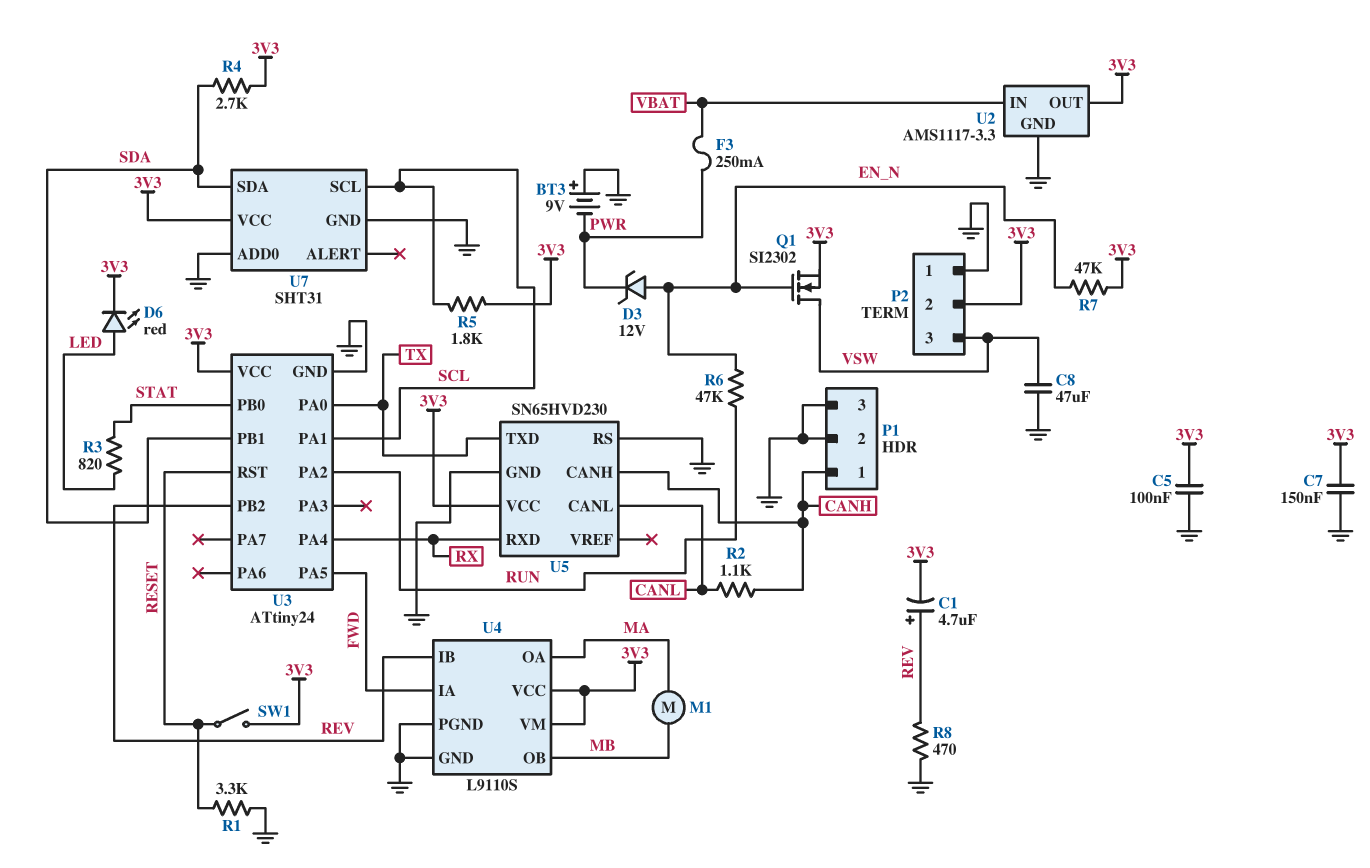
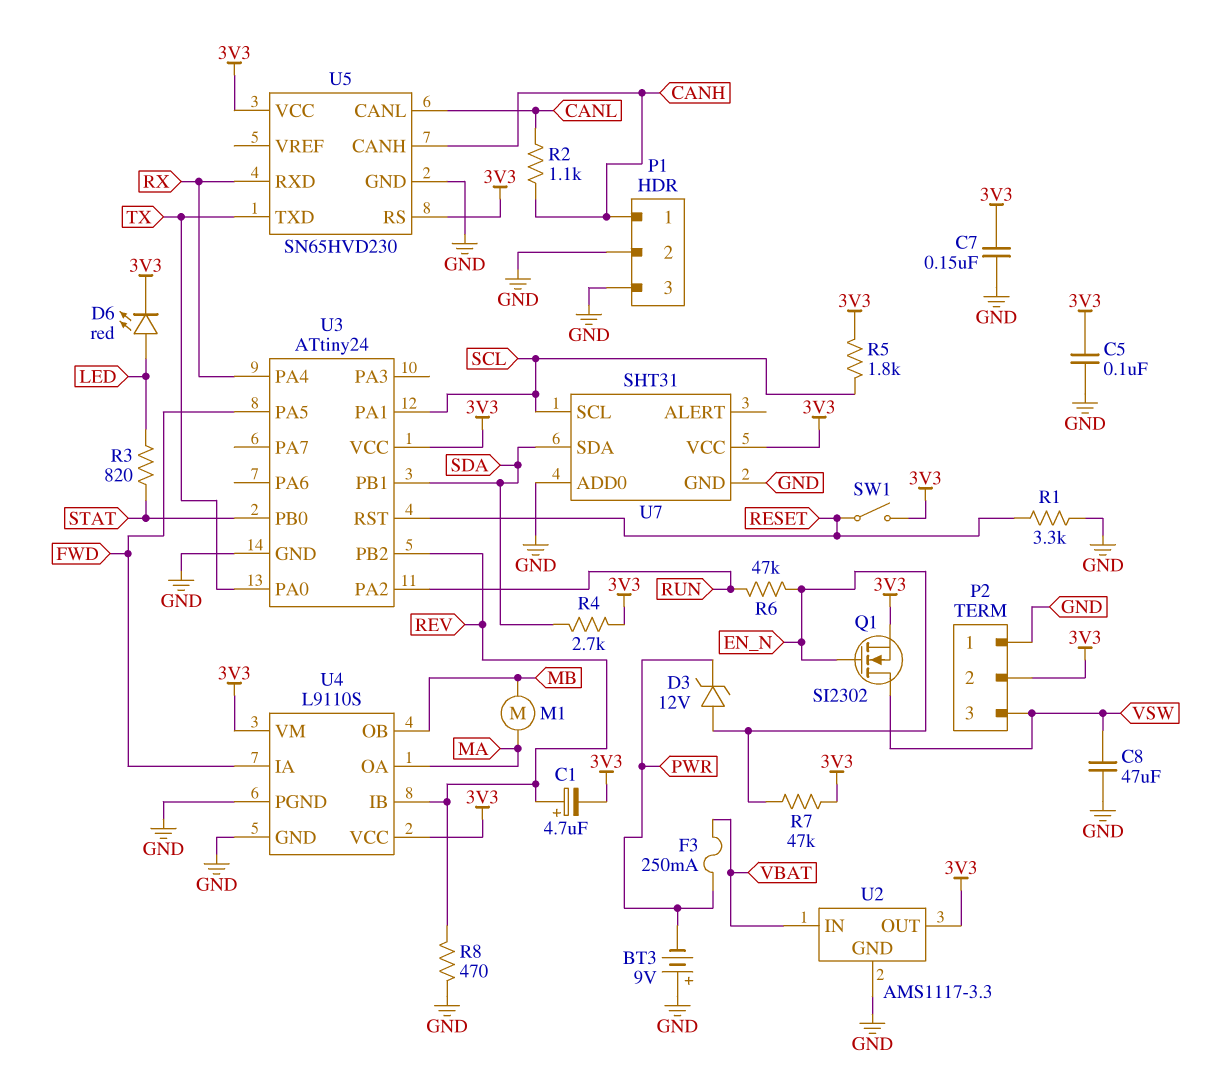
U5 pin RS: GND -> 3V3

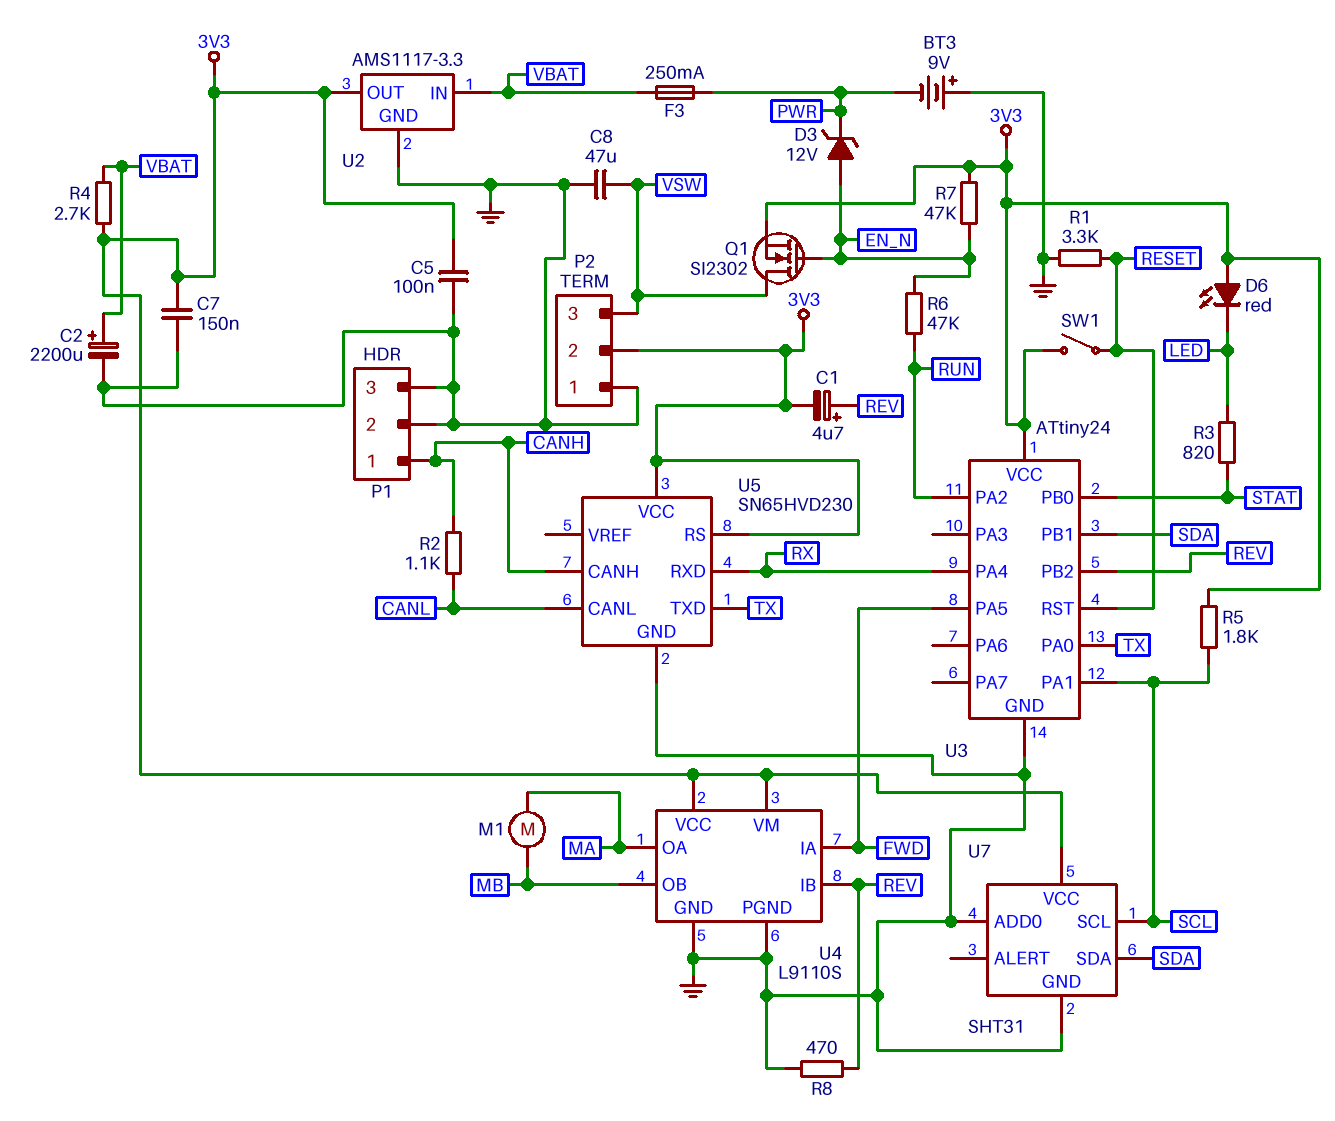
C2: none -> 2200uF (plus VBAT, minus GND)
D6: LED red (A LED, K 3V3) -> LED red (A 3V3, K LED)
R4: 2.7k (3V3, SDA) -> 2.7k (3V3, VBAT)

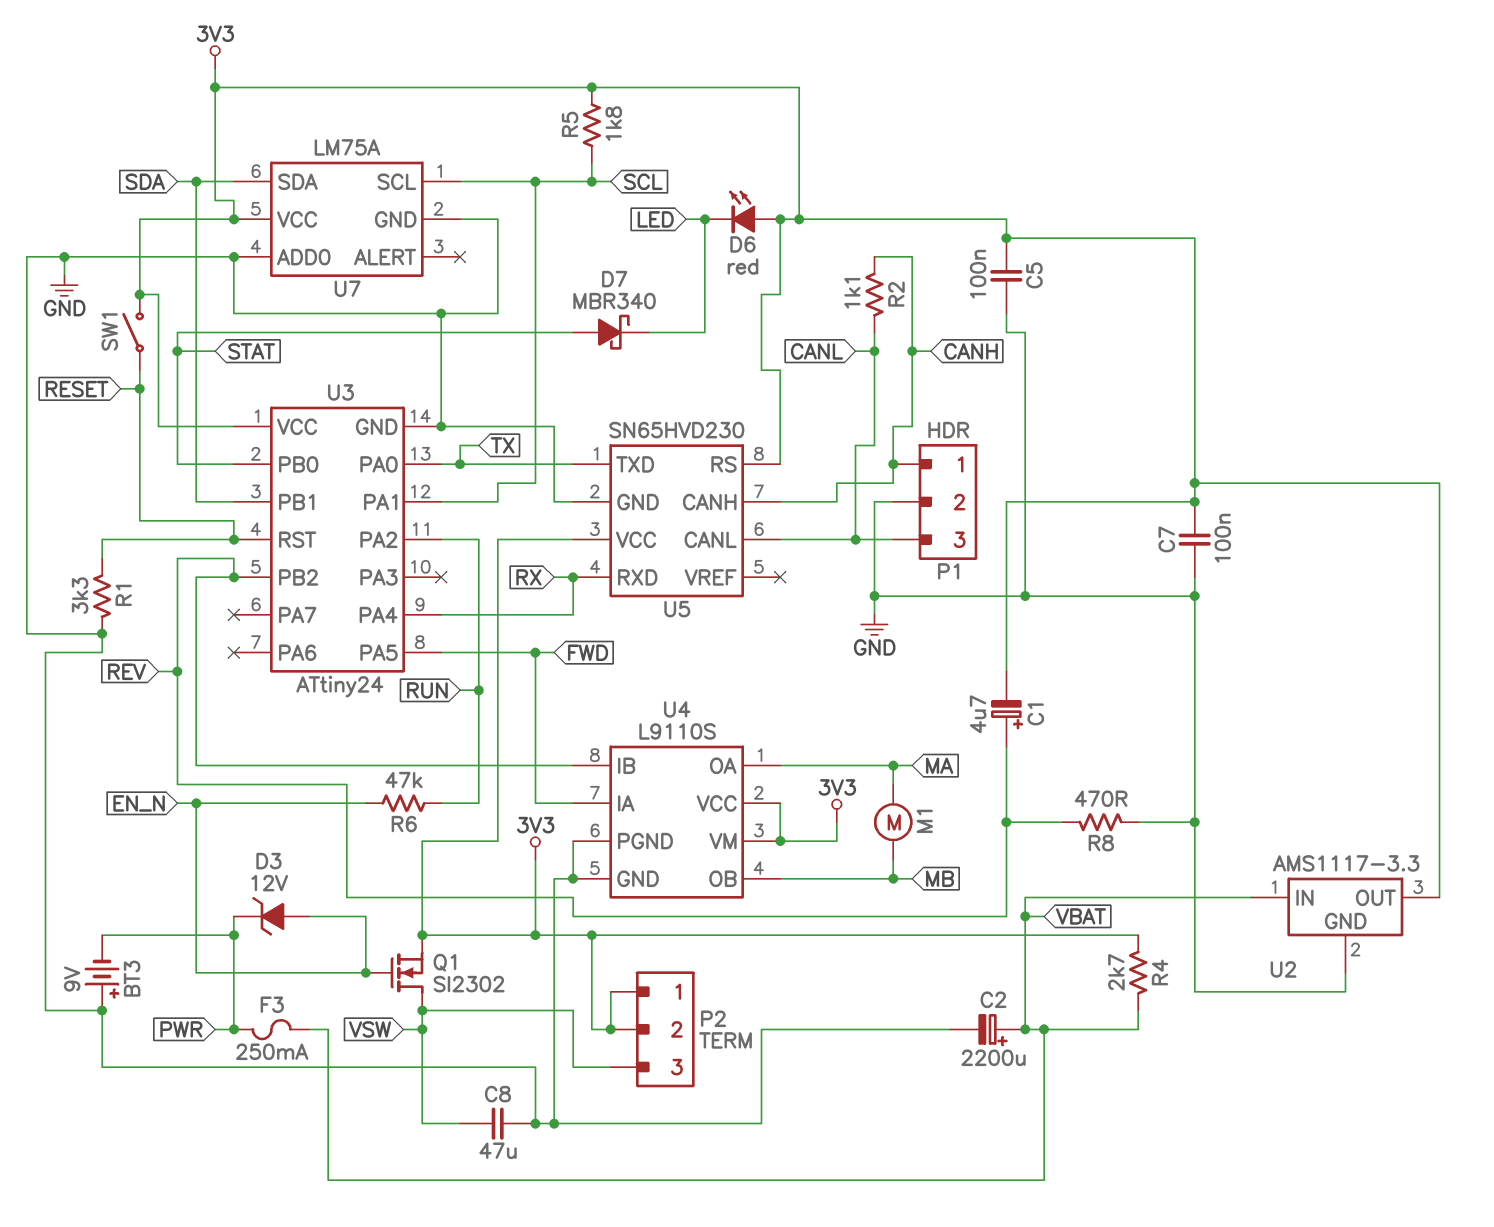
C7: 150nF (3V3, GND) -> 100nF (3V3, GND)
D7: none -> schottky MBR340 (A STAT, K LED)
P1 pin 3: GND -> CANL
P2 pin 1: GND -> 3V3
R3: 820 (LED, STAT) -> none
R7: 47k (3V3, EN_N) -> none
U7: SHT31 -> LM75A

